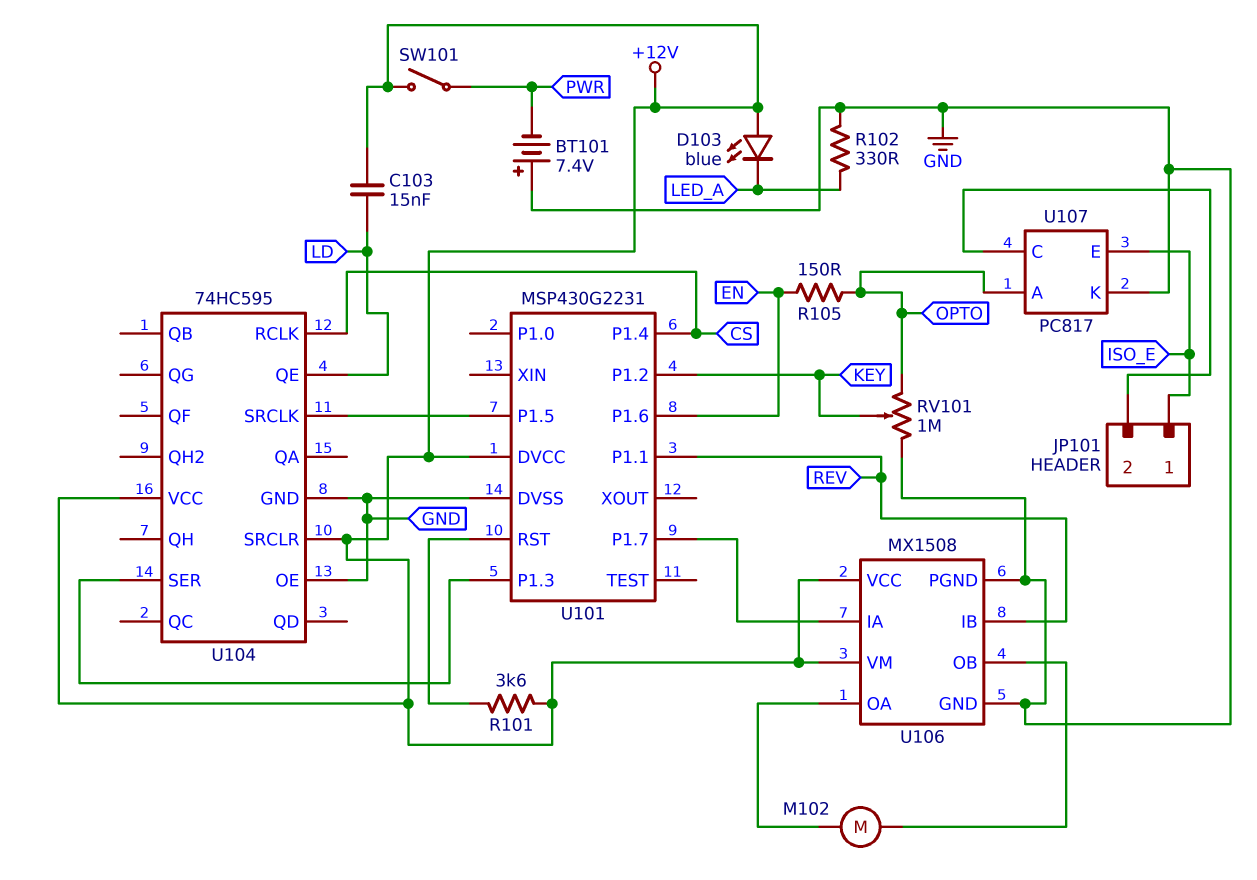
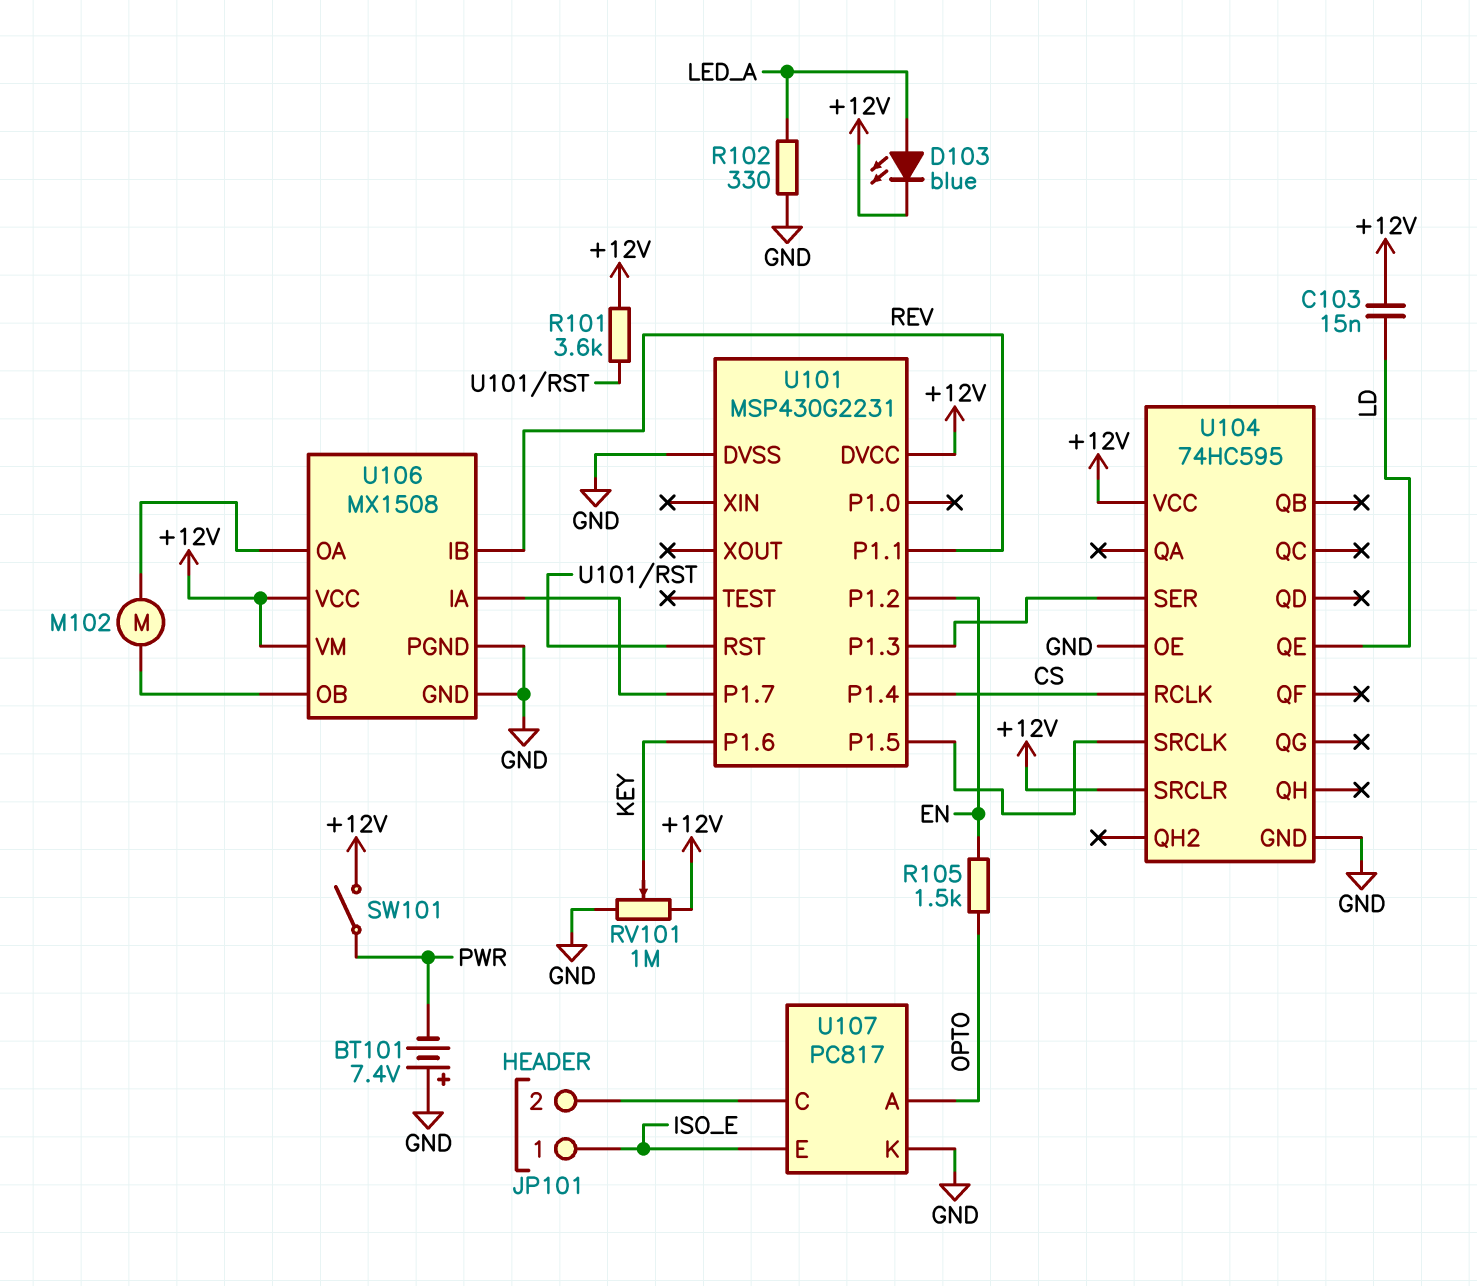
D103: LED blue (A +12V, K LED_A) -> LED blue (A LED_A, K +12V)
R105: 150 (EN, OPTO) -> 1.5k (EN, OPTO)
RV101: 1M (GND, OPTO, wiper KEY) -> 1M (+12V, GND, wiper KEY)
U101 pin P1.2: KEY -> EN
U101 pin P1.6: EN -> KEY

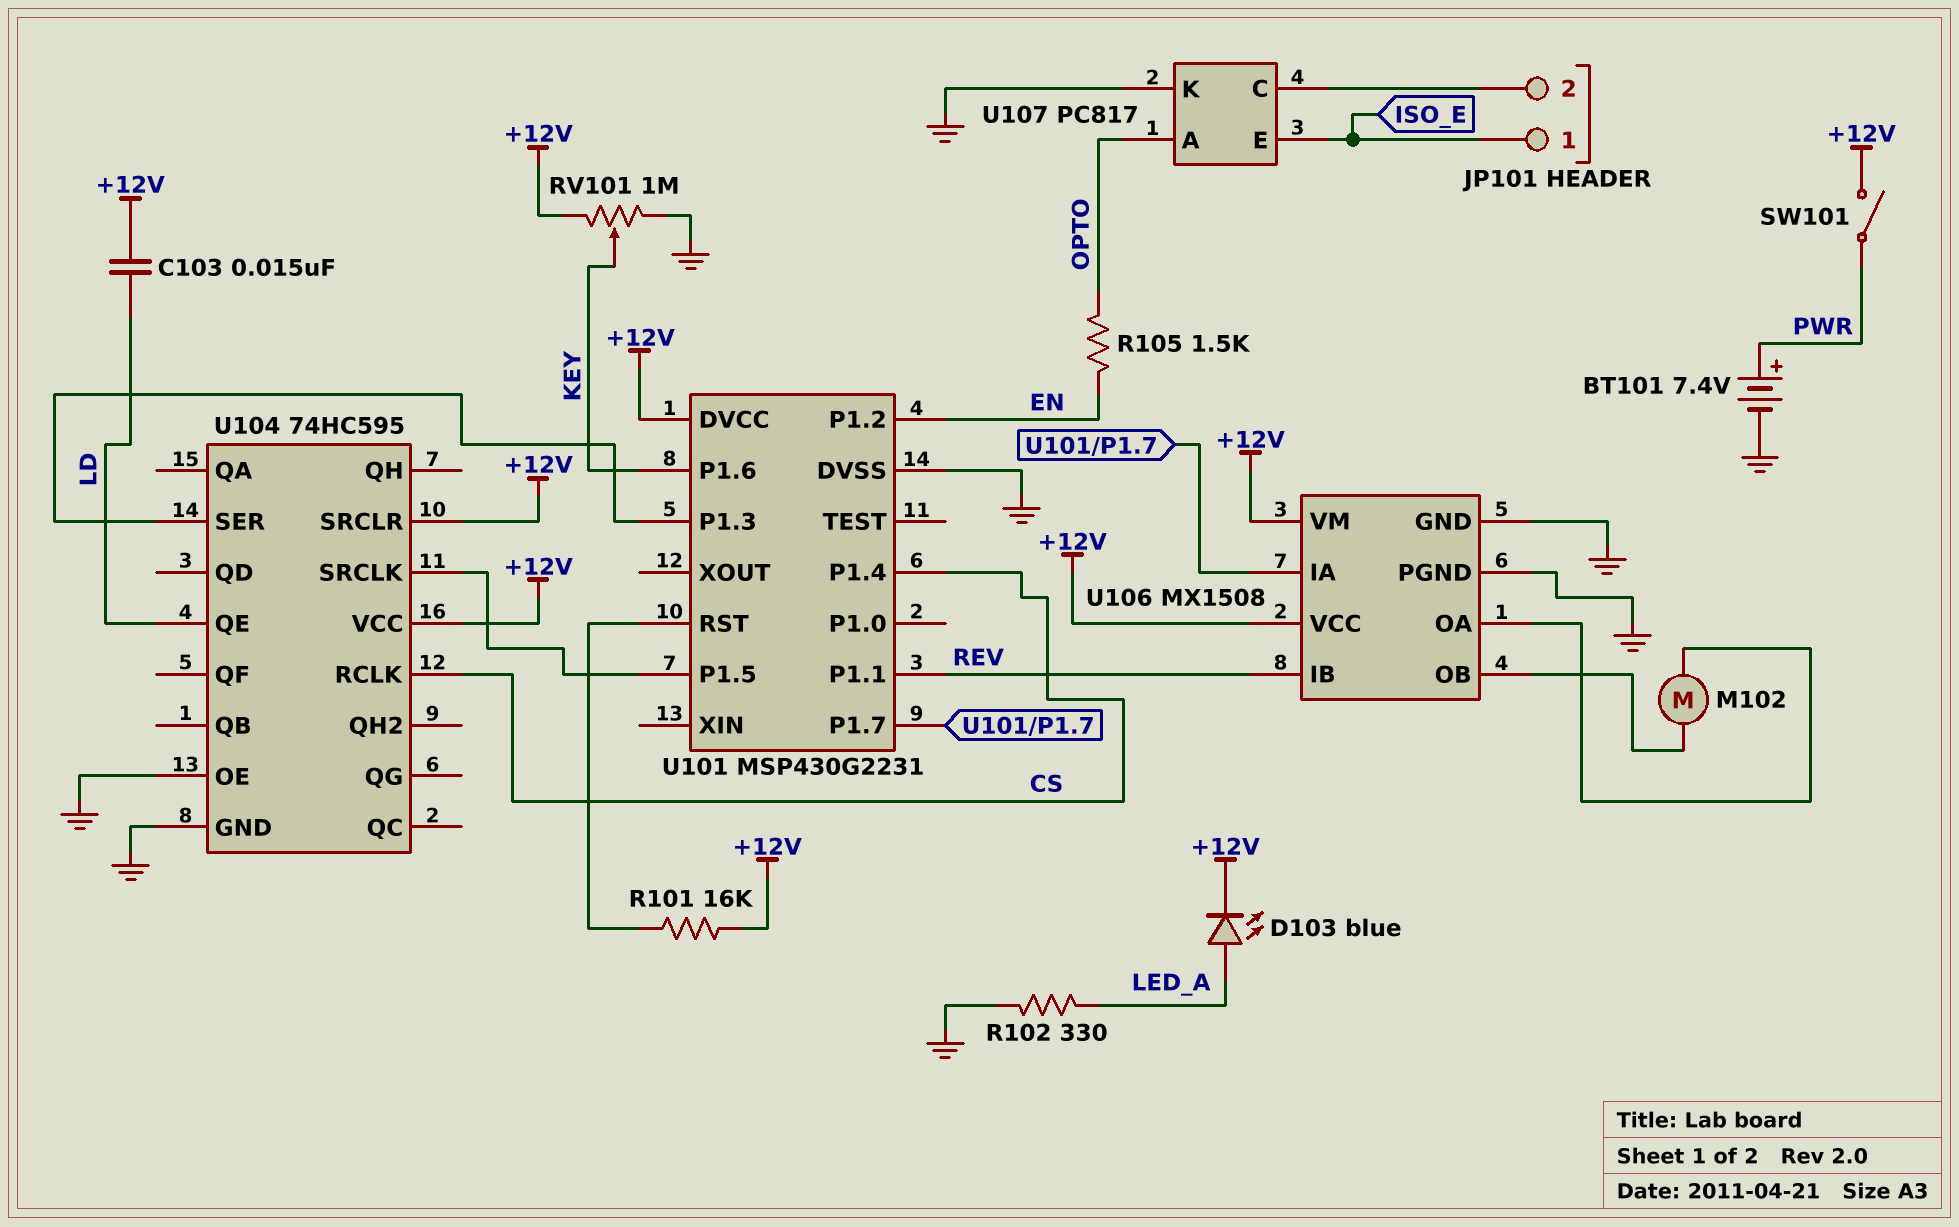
BT101: 7.4V (plus GND, minus PWR) -> 7.4V (plus PWR, minus GND)
R101: 3.6k (+12V, U101/RST) -> 16k (+12V, U101/RST)

